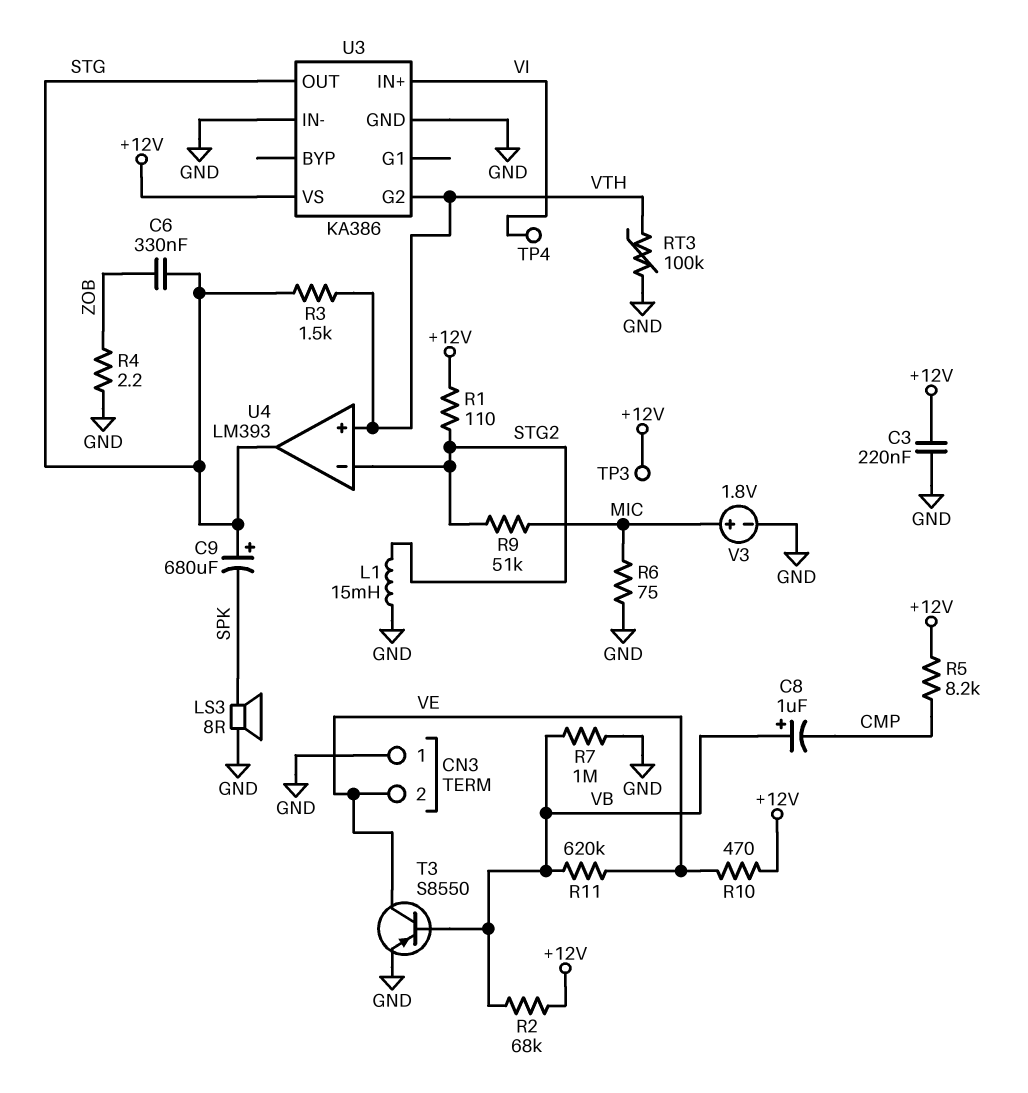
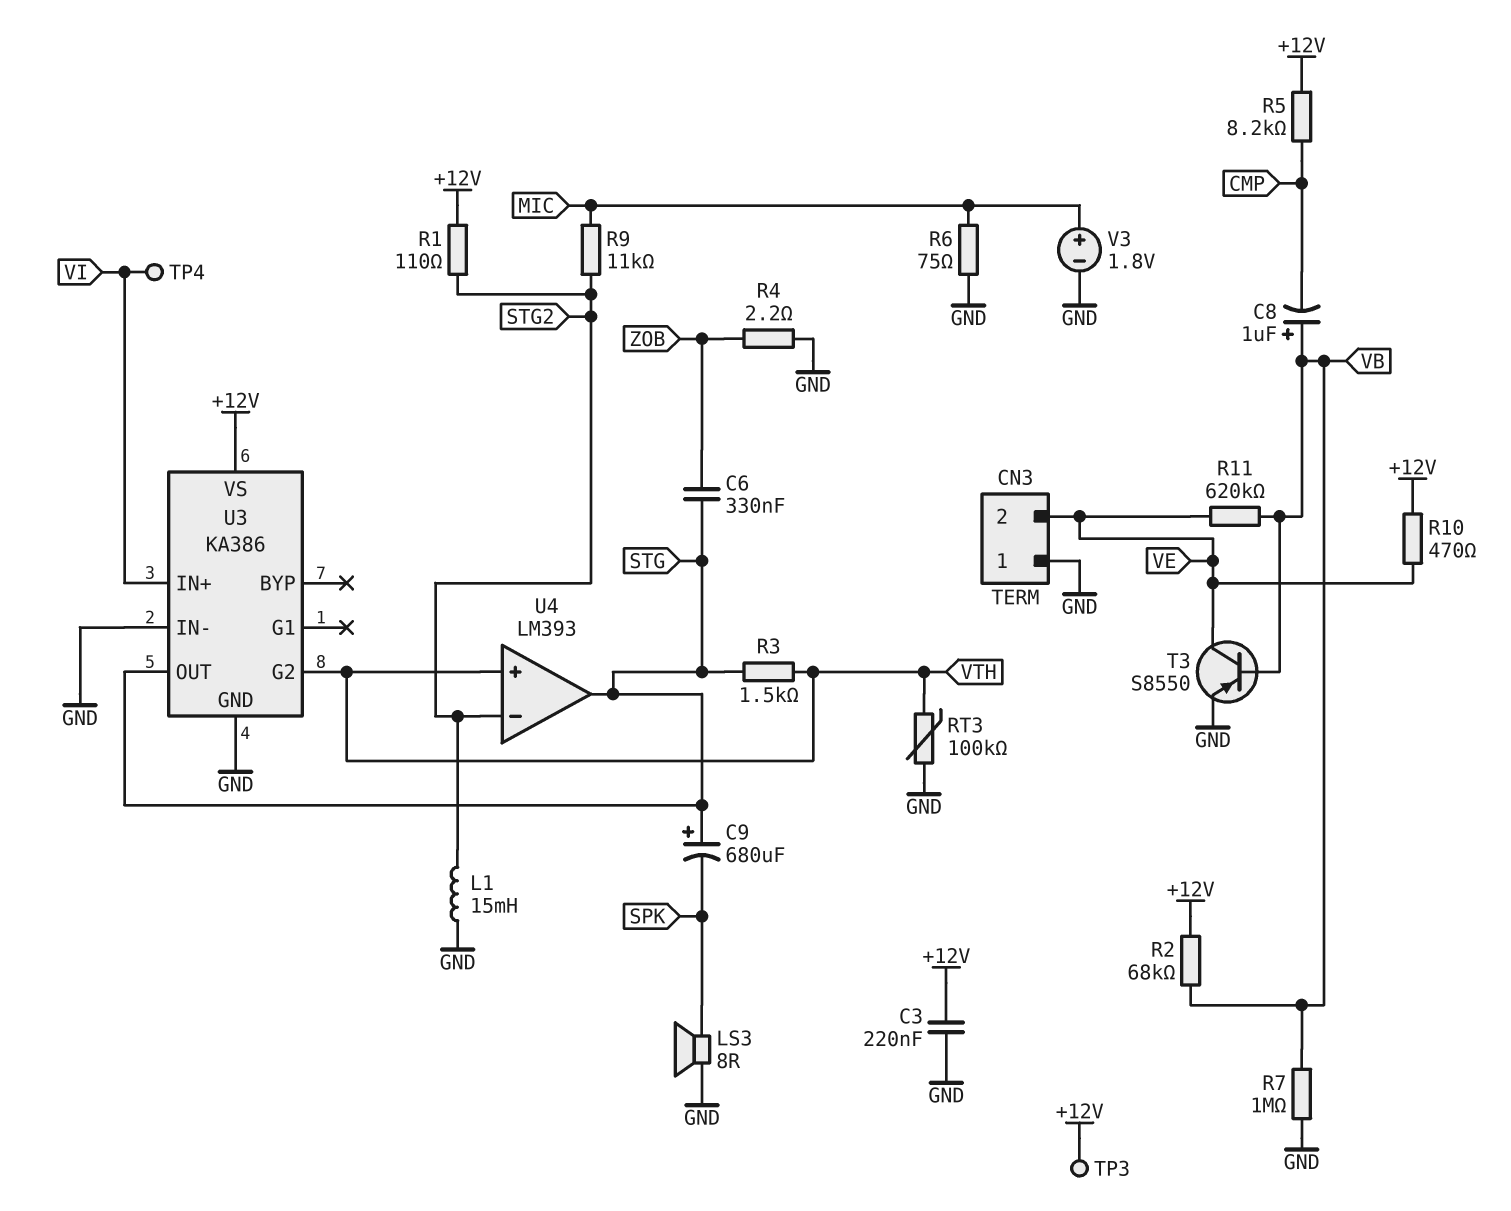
R9: 51k (MIC, STG2) -> 11k (MIC, STG2)

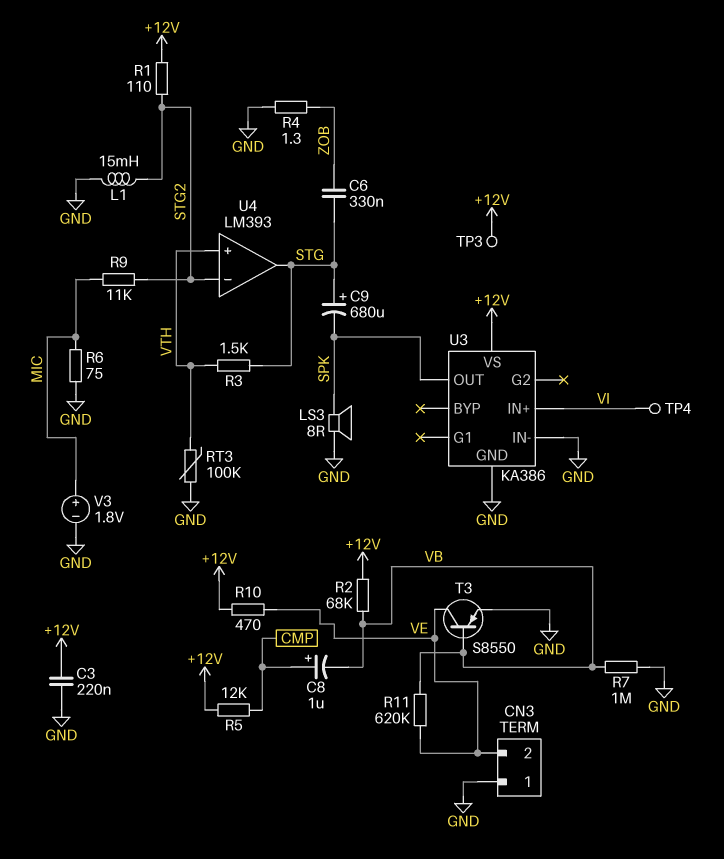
C8: 1uF (plus VB, minus CMP) -> 1uF (plus CMP, minus VB)
R4: 2.2 (GND, ZOB) -> 1.3 (GND, ZOB)
R5: 8.2k (+12V, CMP) -> 12k (+12V, CMP)
U3 pin G2: VTH -> none
U3 pin OUT: STG -> SPK

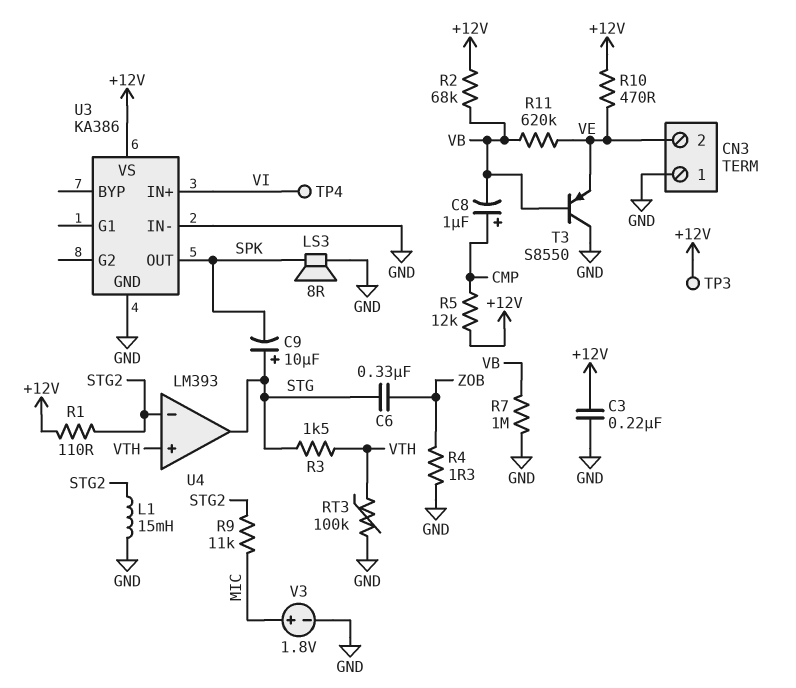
C9: 680uF (plus STG, minus SPK) -> 10uF (plus STG, minus SPK)
R6: 75 (GND, MIC) -> none
T3: PNP S8550 (B VB, C VE, E GND) -> PNP S8550 (B VB, C GND, E VE)

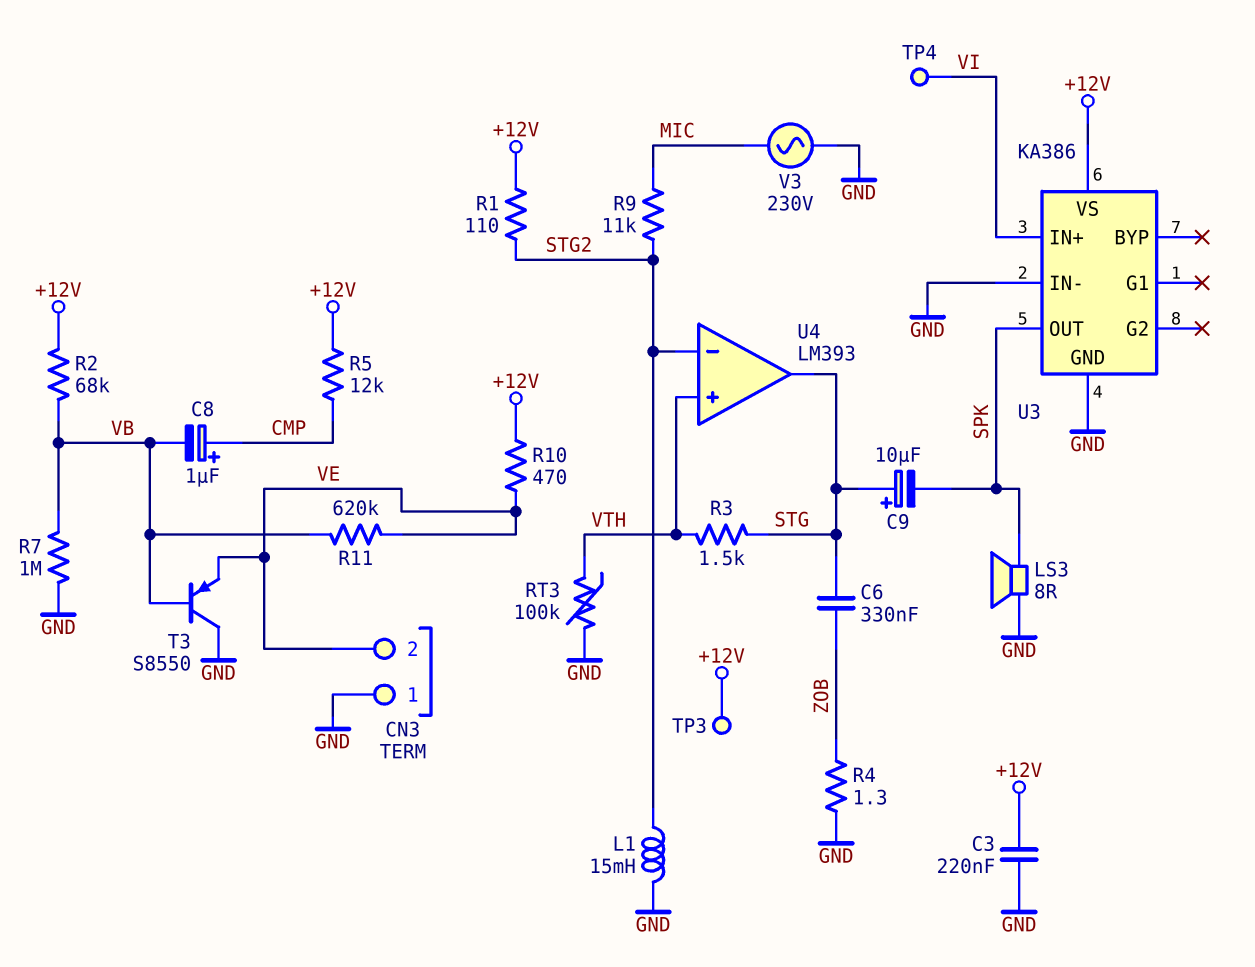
V3: 1.8V (plus MIC, minus GND) -> AC 230V (GND, MIC)

